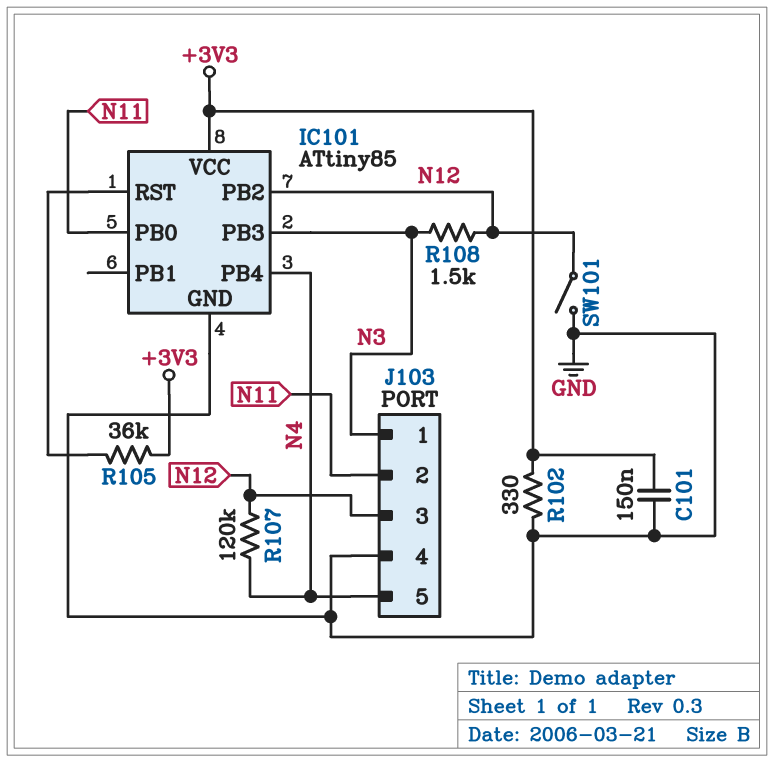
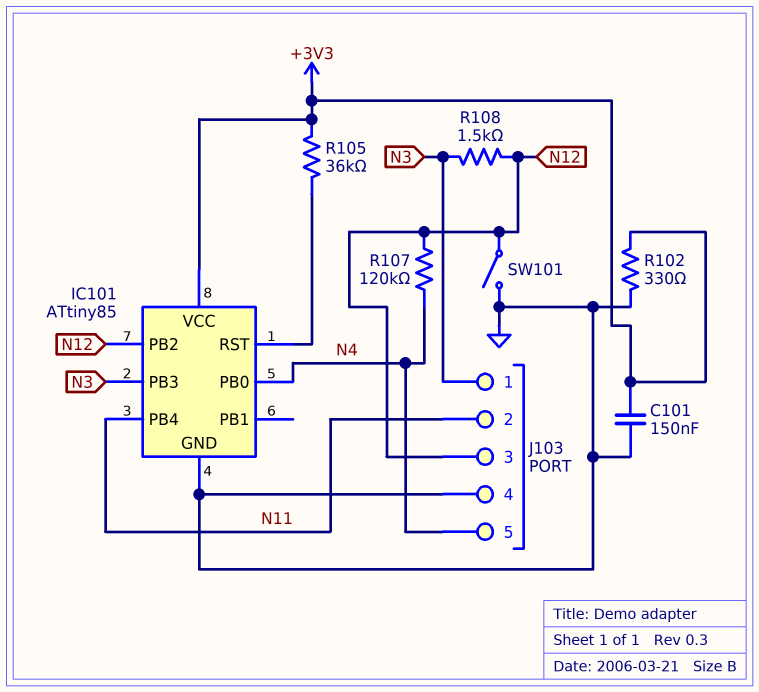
IC101 pin PB0: N11 -> N4
IC101 pin PB4: N4 -> N11

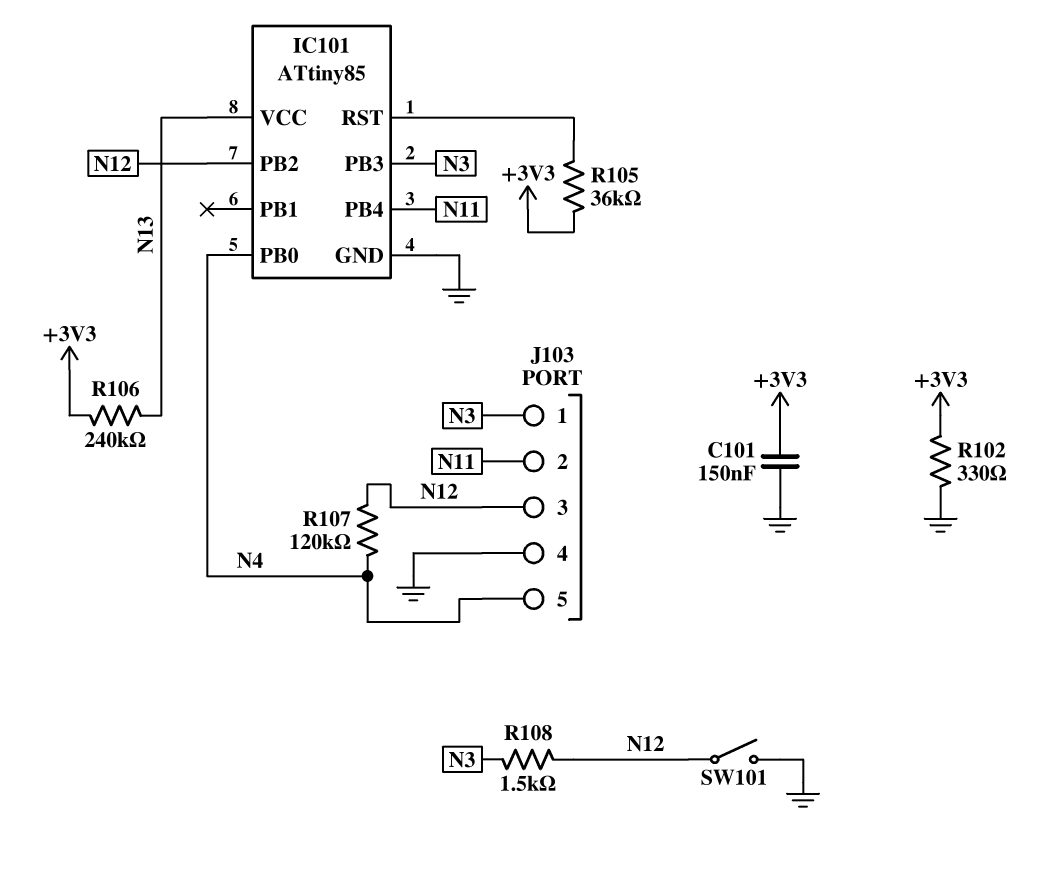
IC101 pin VCC: +3V3 -> N13
R106: none -> 240k (+3V3, N13)

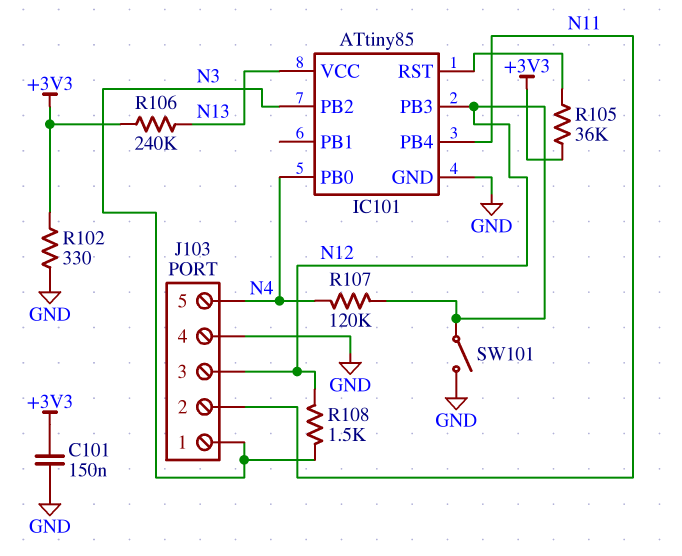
IC101 pin PB2: N12 -> N3
IC101 pin PB3: N3 -> N12

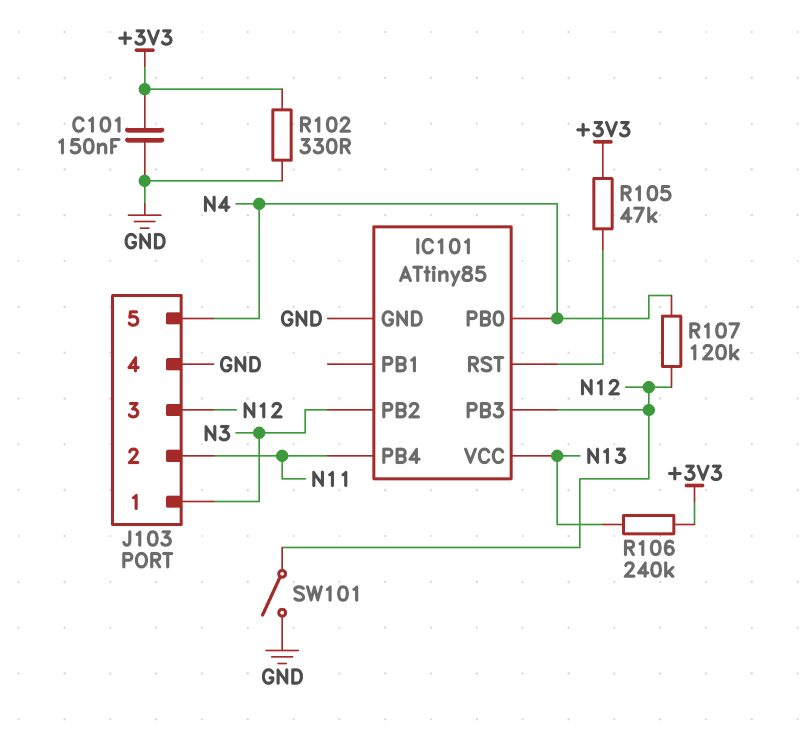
R105: 36k (+3V3, IC101/RST) -> 47k (+3V3, IC101/RST)
R108: 1.5k (N3, N12) -> none

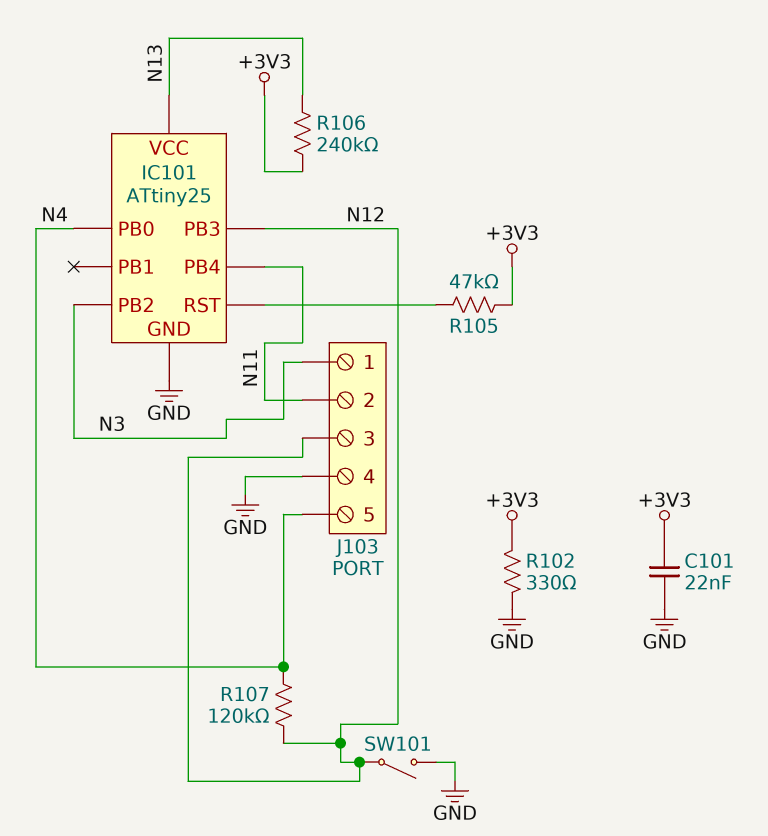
C101: 150nF (+3V3, GND) -> 22nF (+3V3, GND)
IC101: ATtiny85 -> ATtiny25

